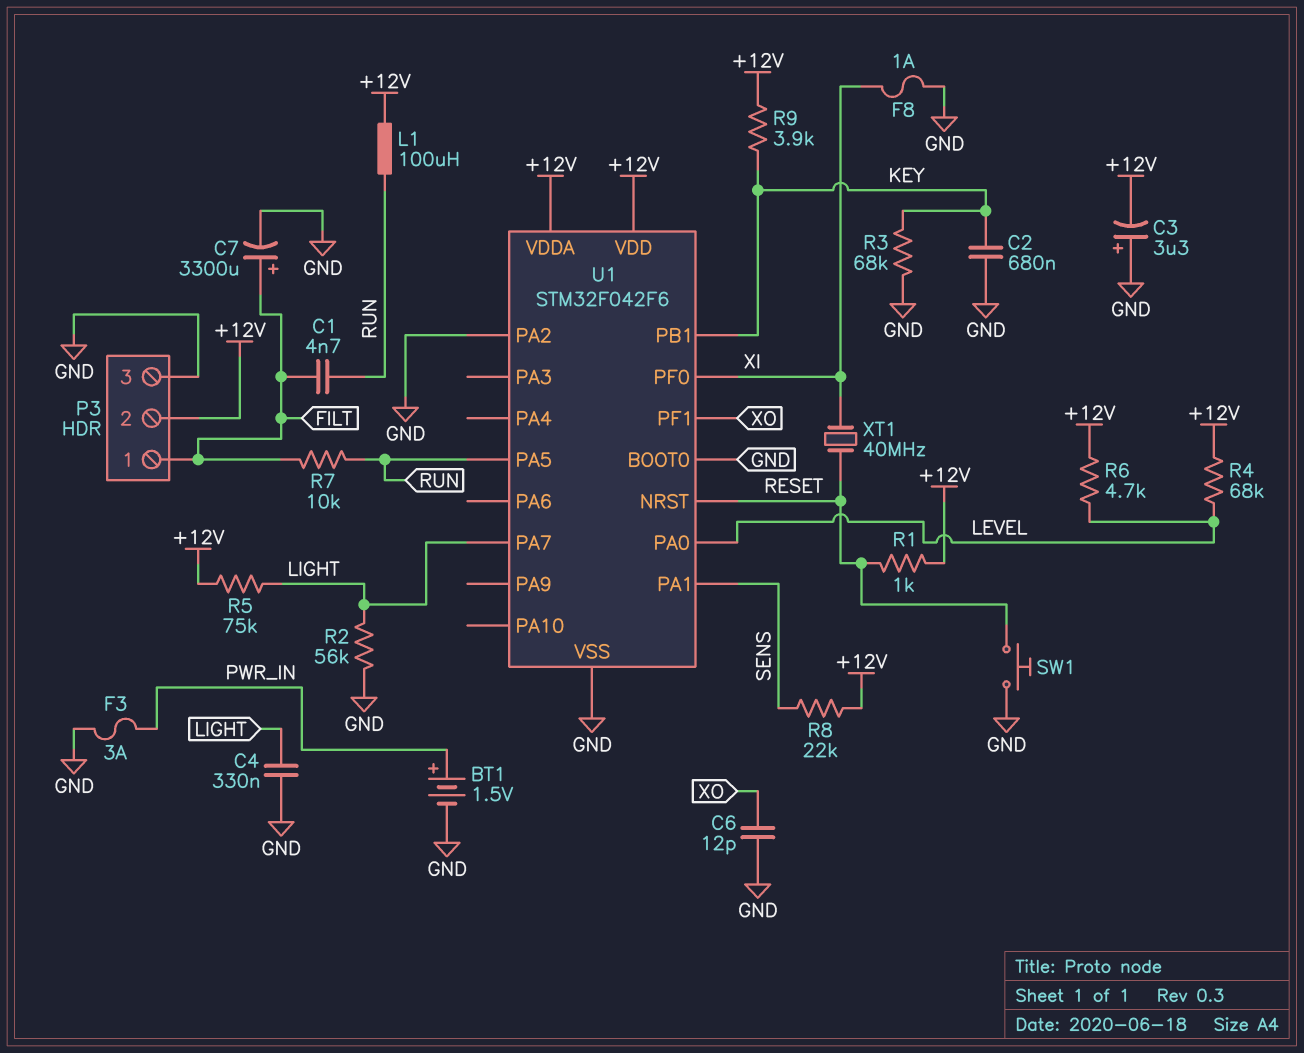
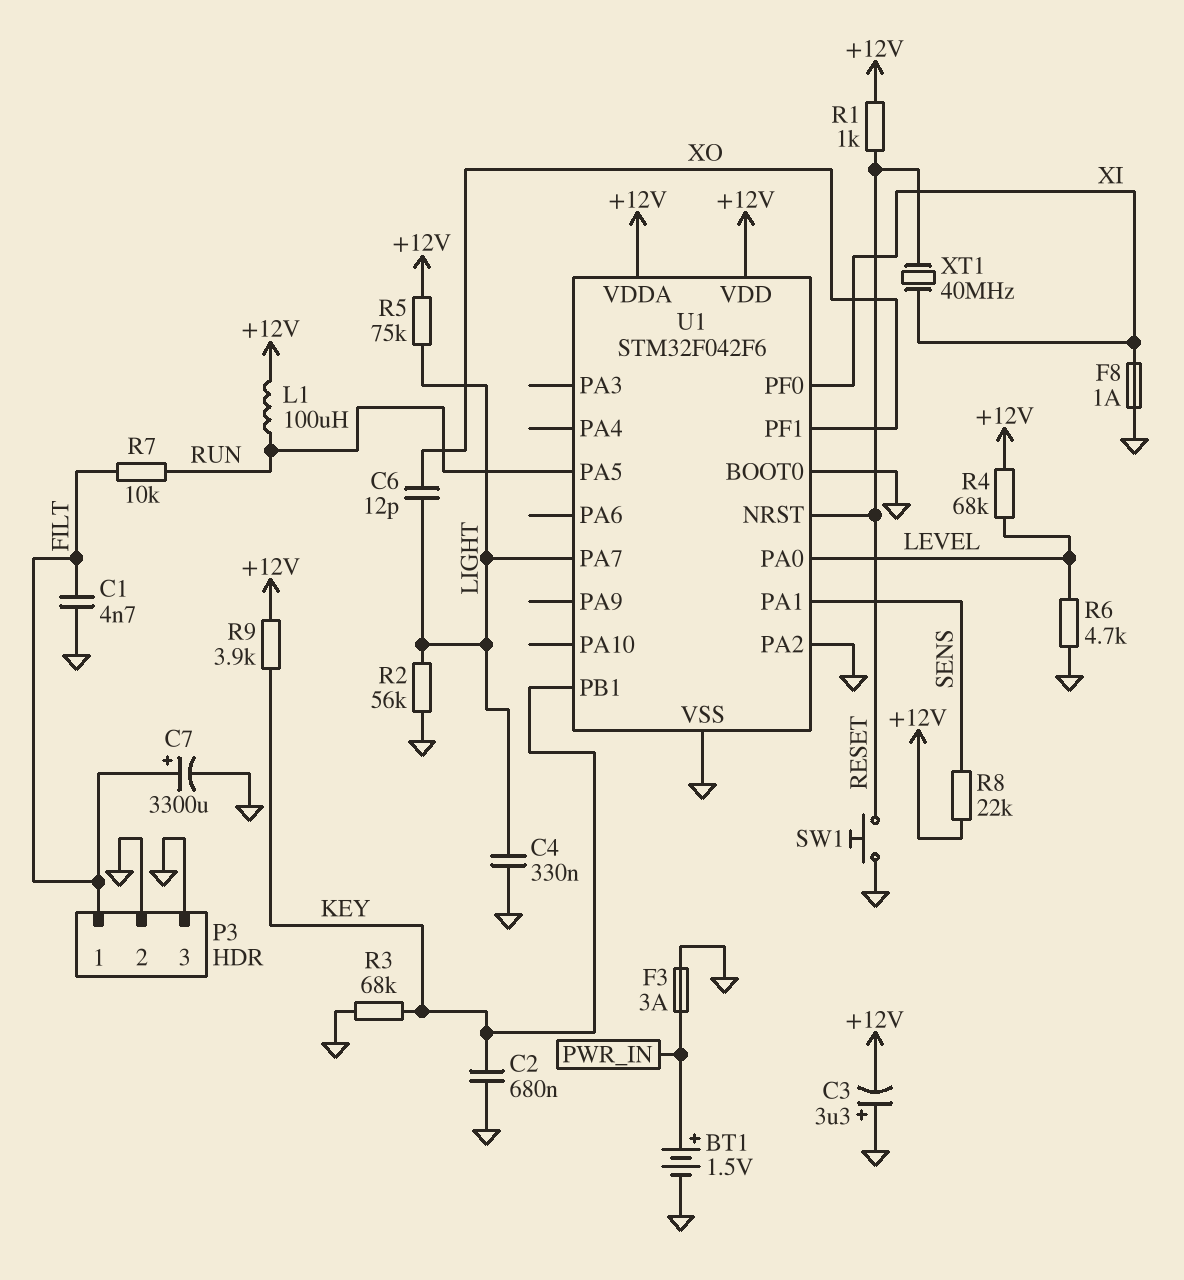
C1: 4.7nF (FILT, RUN) -> 4.7nF (FILT, GND)
C6: 12pF (GND, XO) -> 12pF (LIGHT, XO)
P3 pin 2: +12V -> GND
R6: 4.7k (+12V, LEVEL) -> 4.7k (GND, LEVEL)

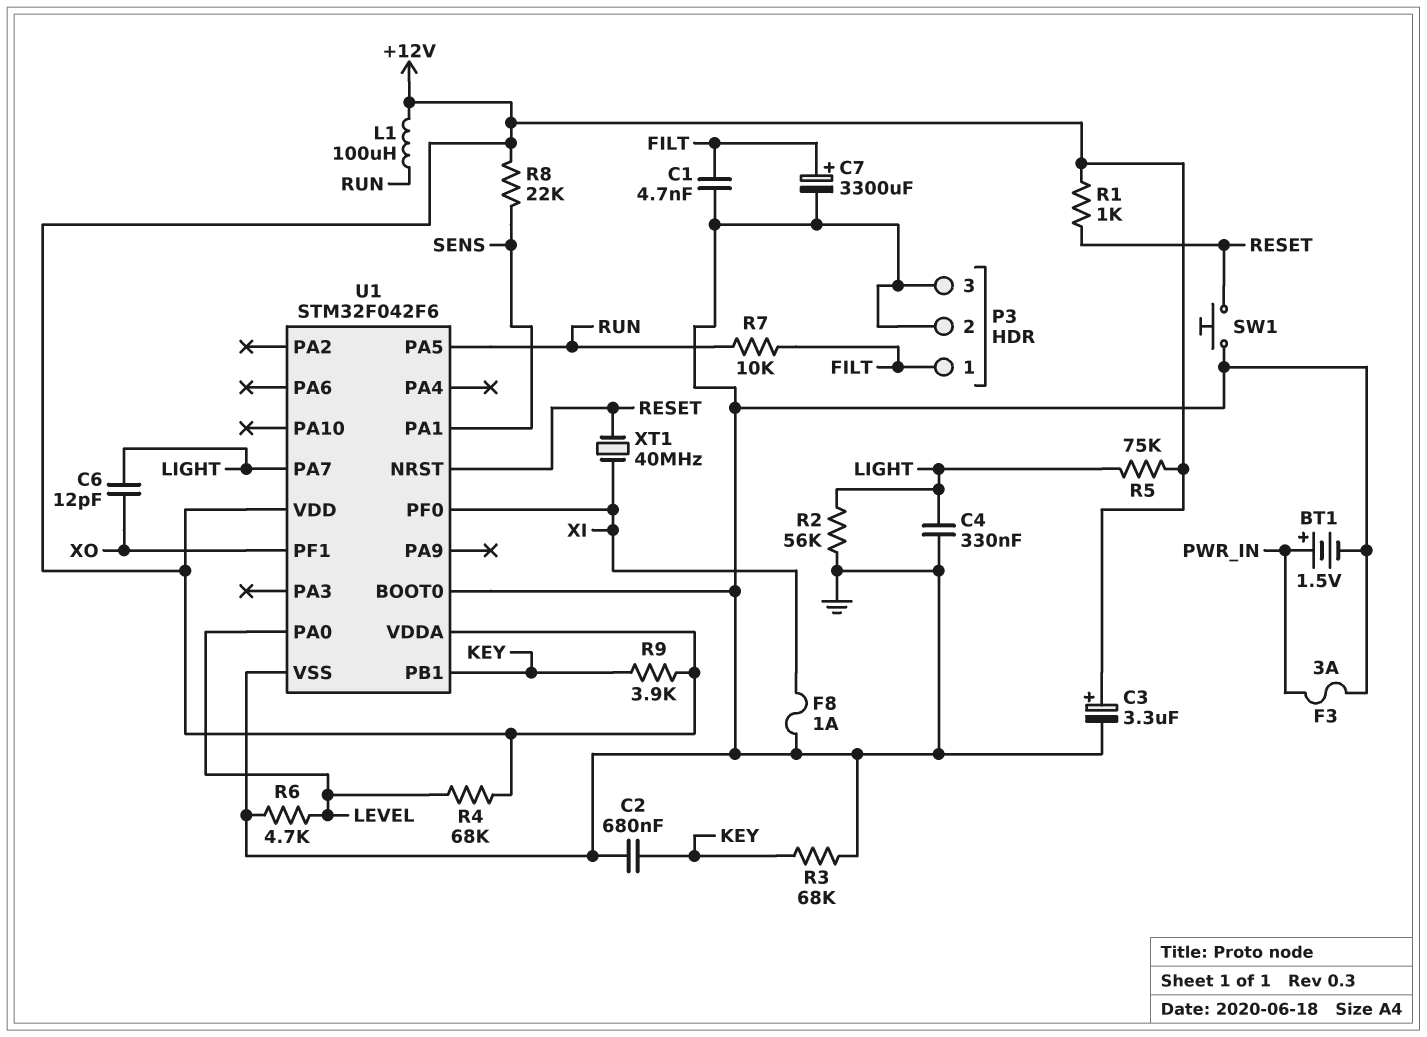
C3: 3.3uF (plus GND, minus +12V) -> 3.3uF (plus +12V, minus GND)
U1 pin PA2: GND -> none

